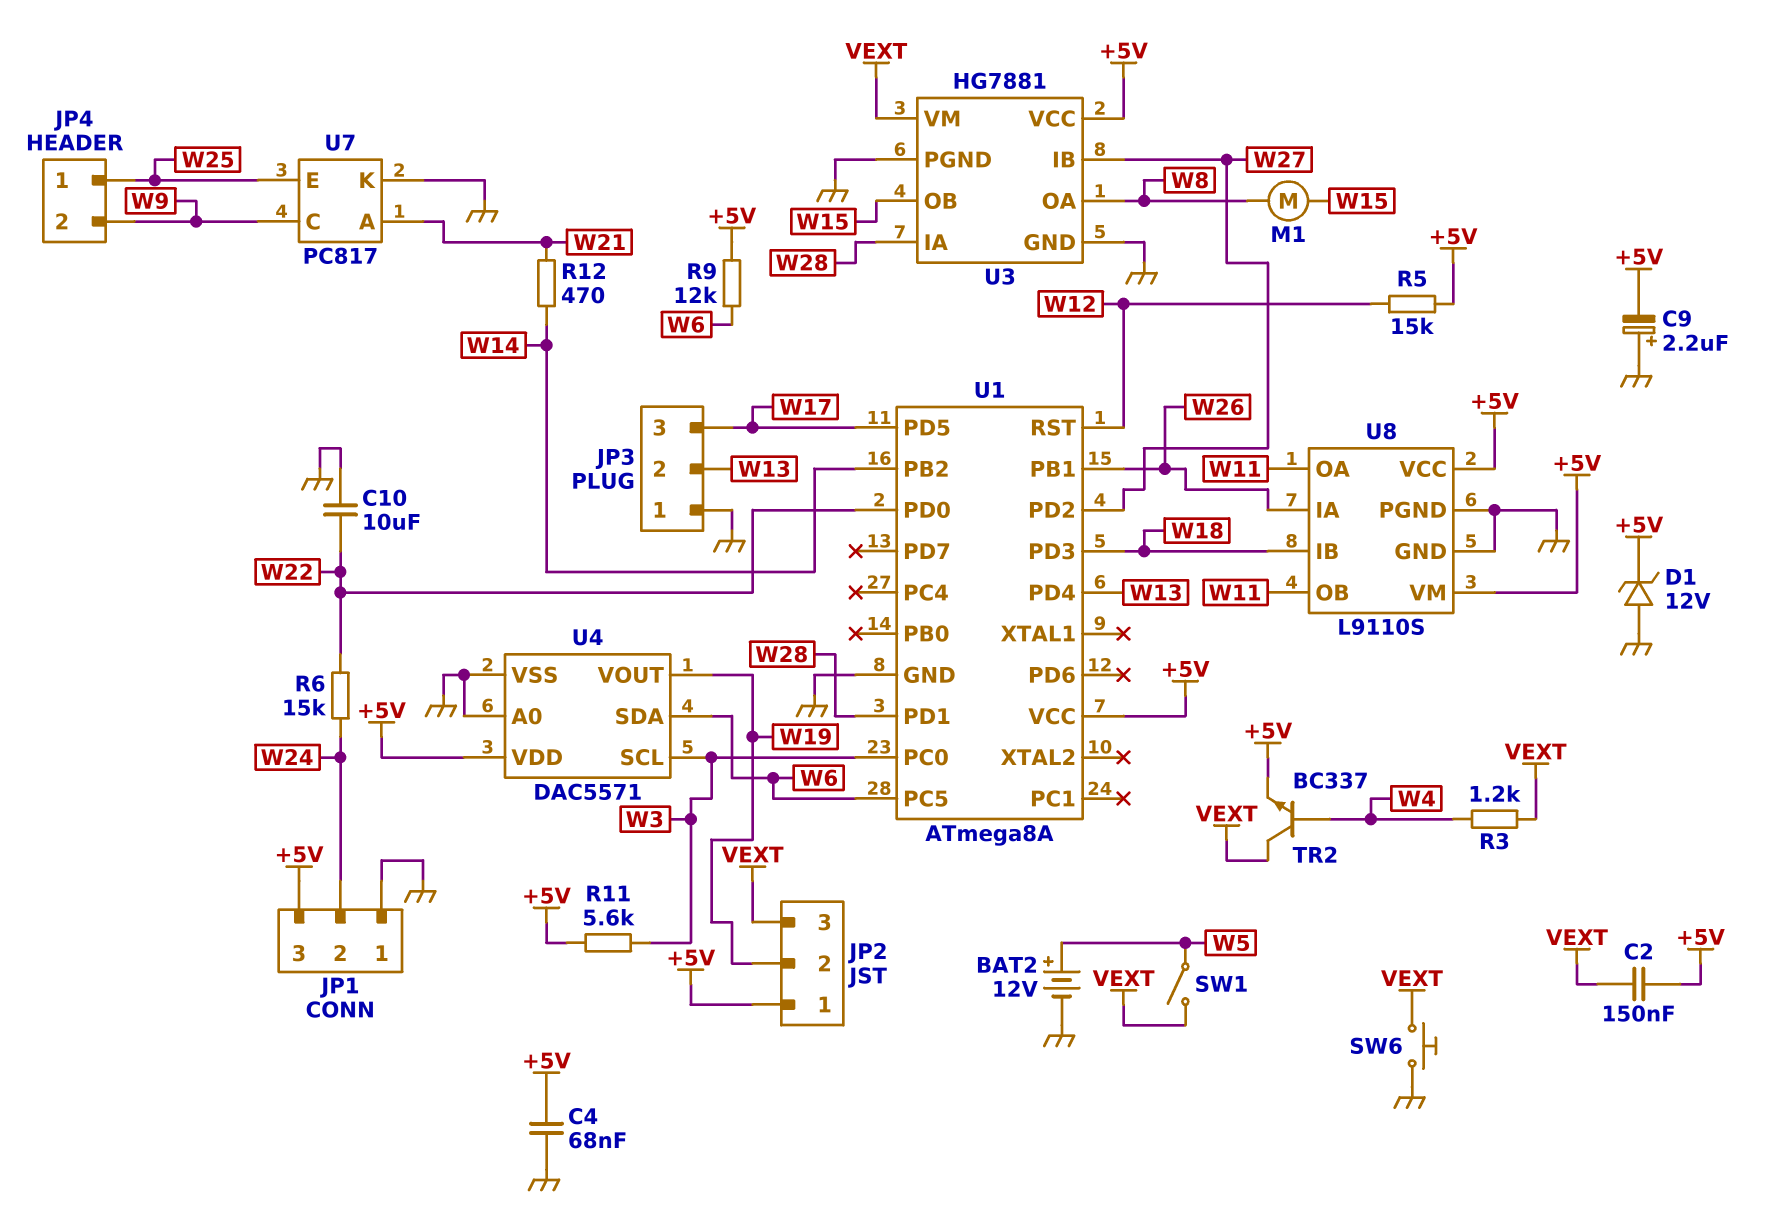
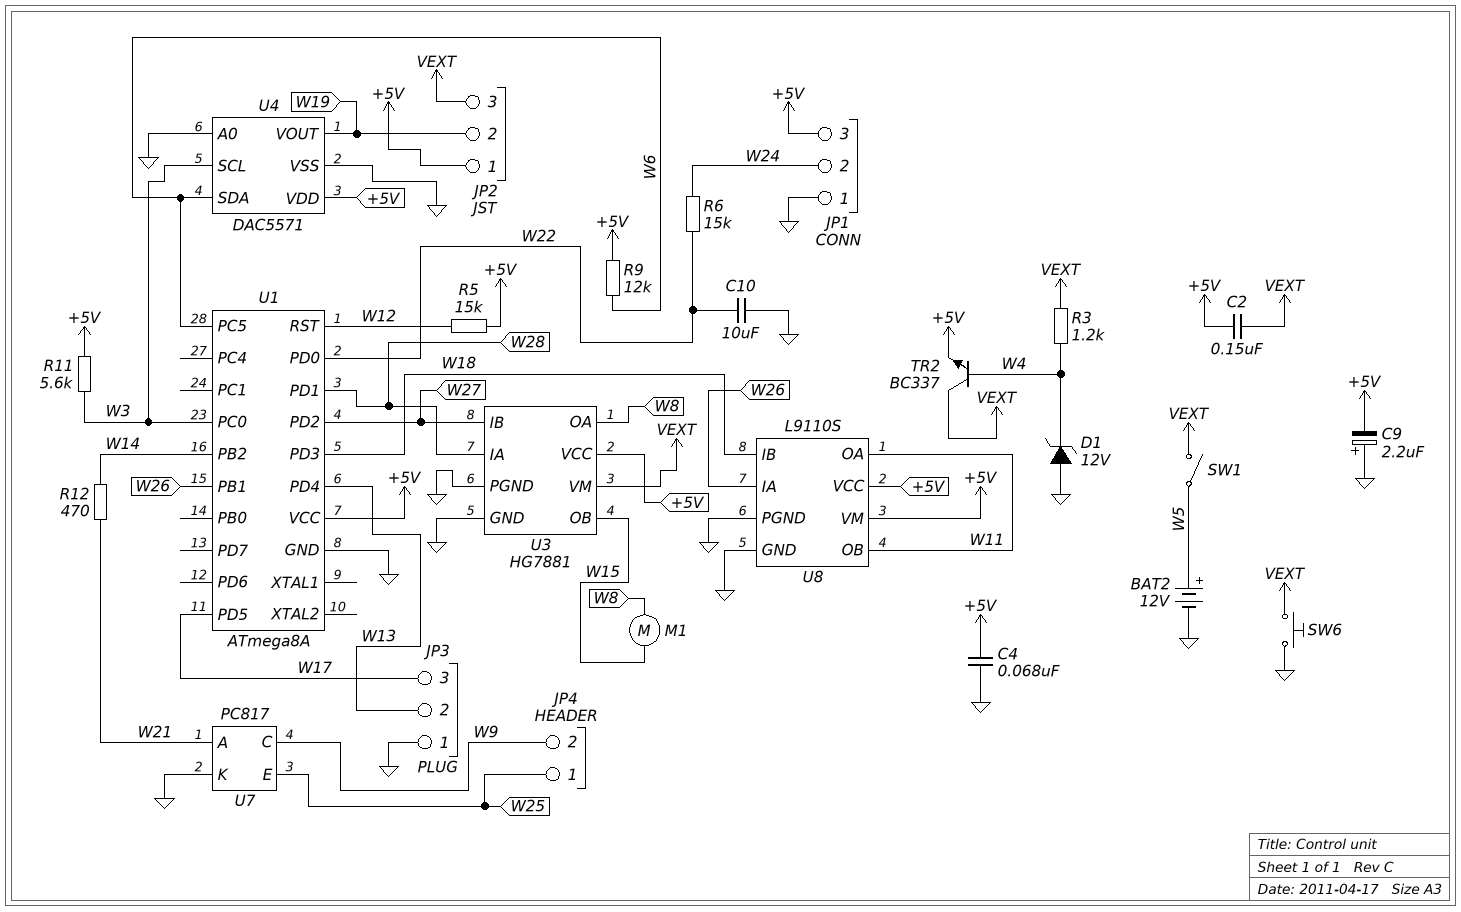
D1: zener 12V (A GND, K +5V) -> zener 12V (A GND, K W4)

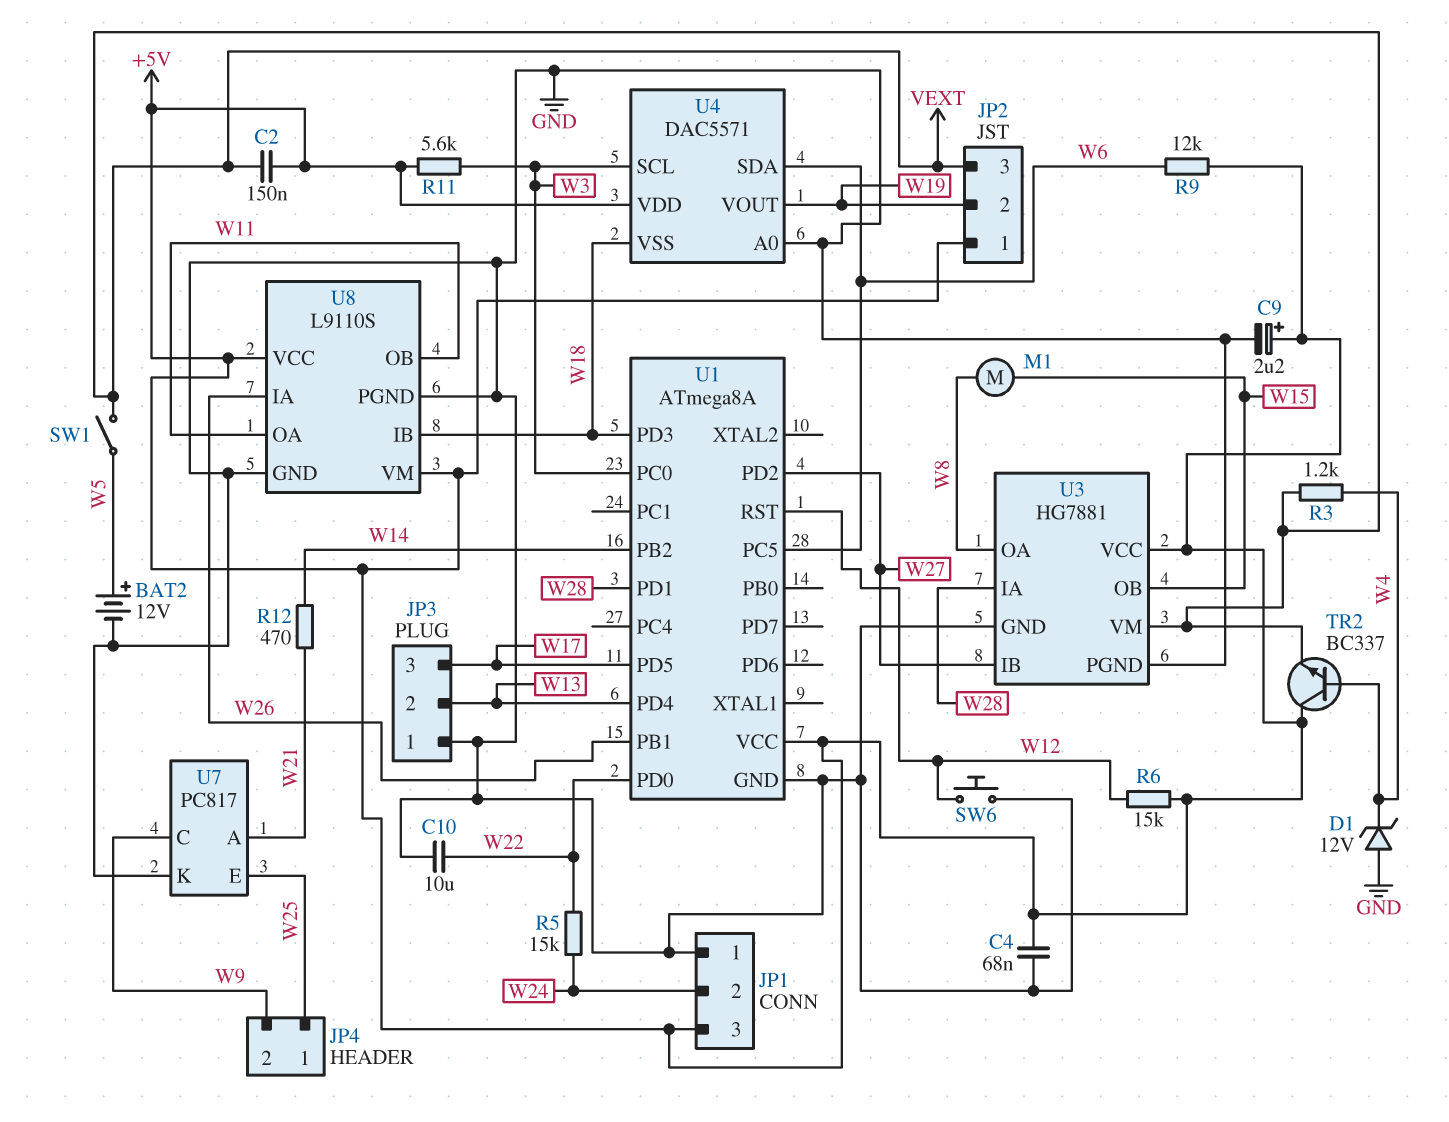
C9: 2.2uF (plus GND, minus +5V) -> 2.2uF (plus +5V, minus GND)
R5: 15k (+5V, W12) -> 15k (W22, W24)
R6: 15k (W22, W24) -> 15k (+5V, W12)
SW6: button (GND, VEXT) -> button (GND, W12)
TR2: NPN BC337 (B W4, C VEXT, E +5V) -> NPN BC337 (B W4, C +5V, E VEXT)
U4 pin VSS: GND -> W18

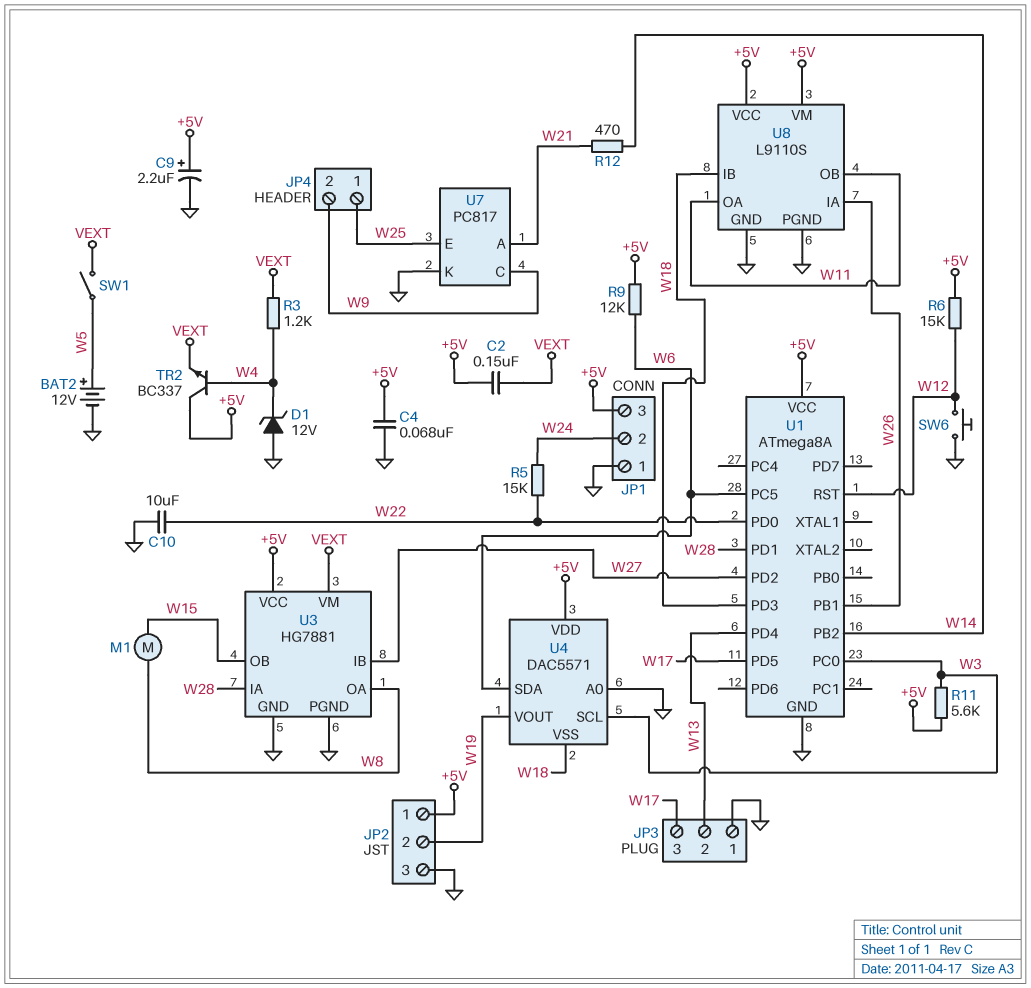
JP2 pin 3: VEXT -> GND

